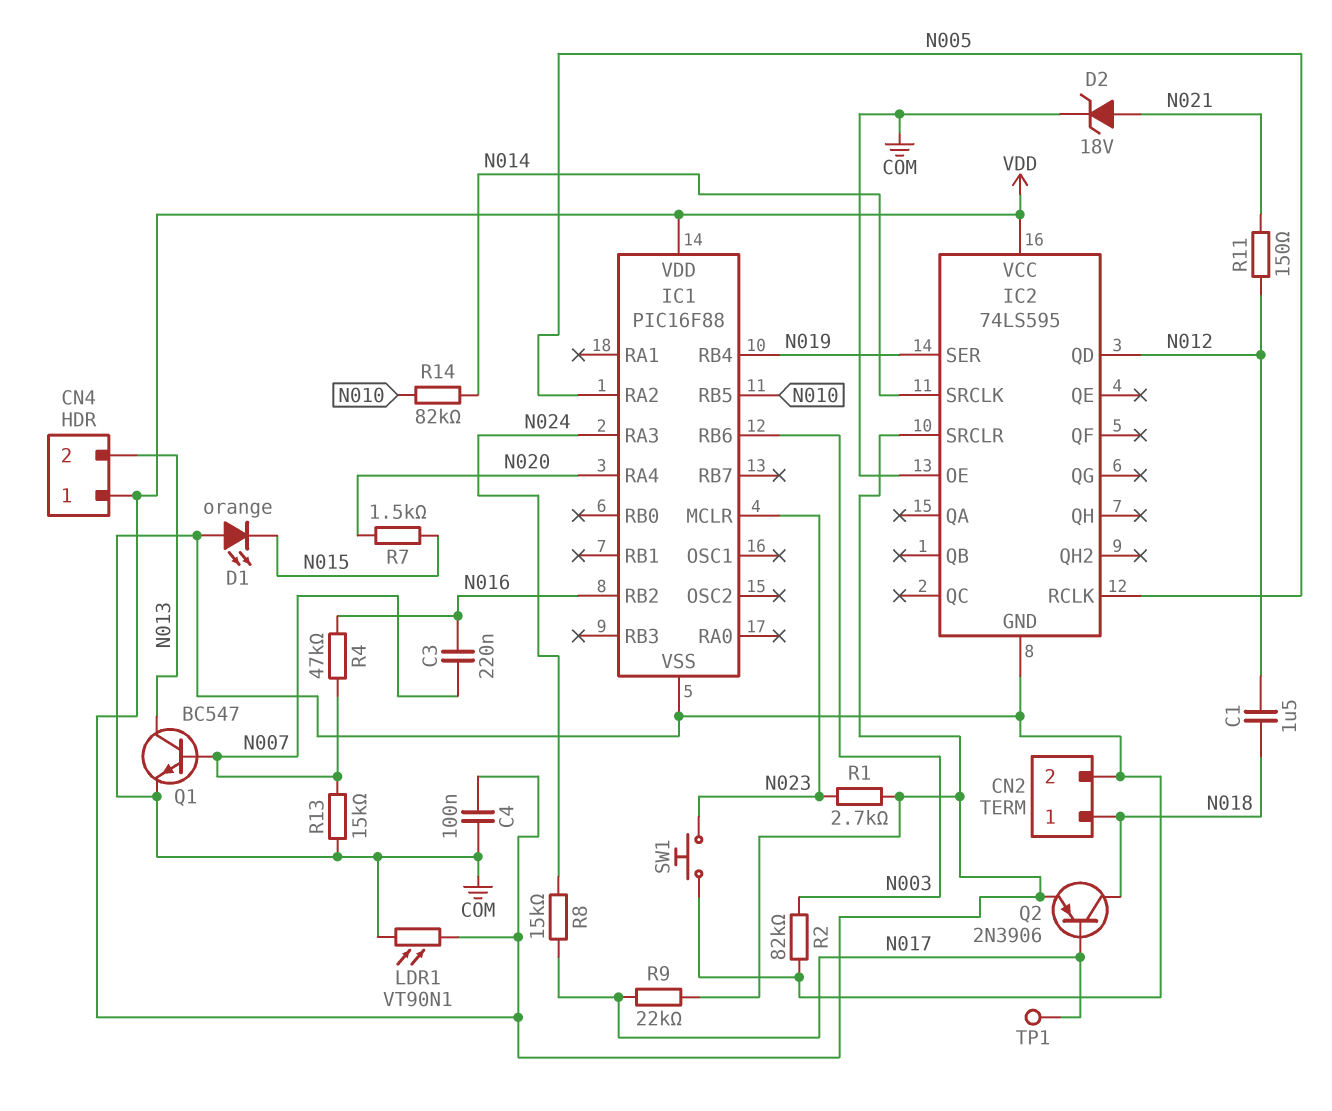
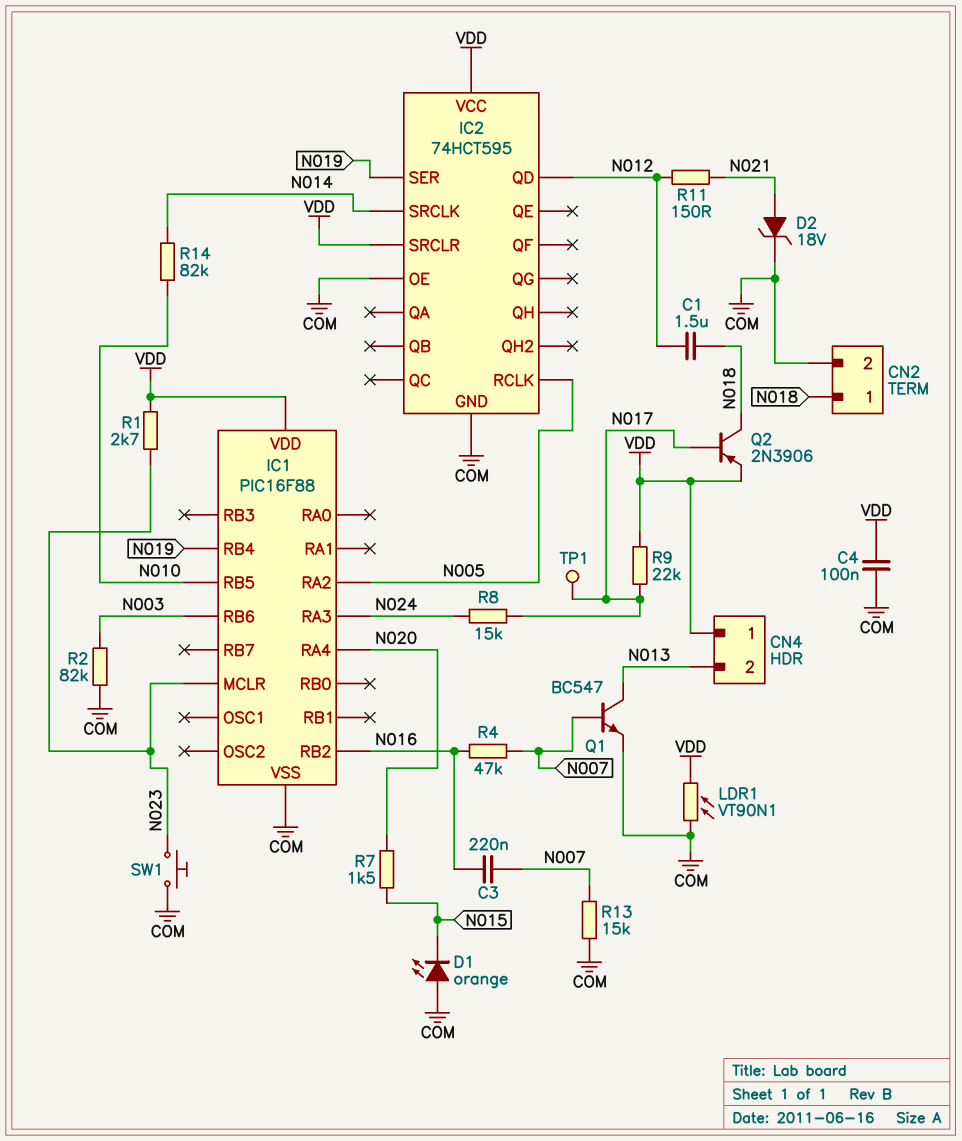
IC2: 74LS595 -> 74HCT595

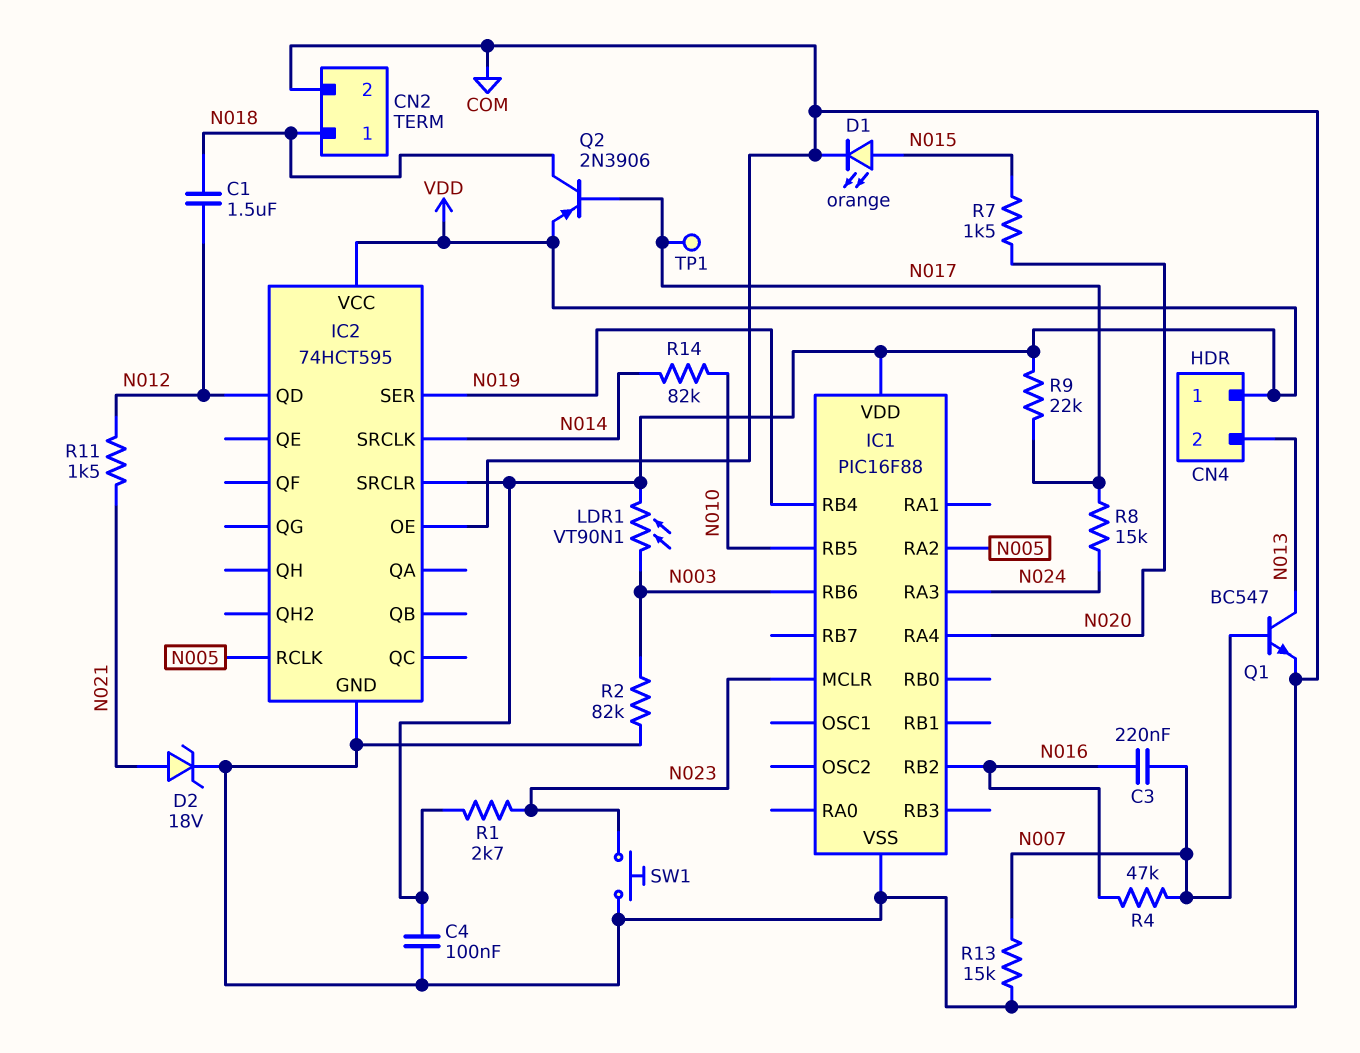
D1: LED orange (A COM, K N015) -> LED orange (A N015, K COM)
LDR1: VT90N1 (COM, VDD) -> VT90N1 (N003, VDD)
R11: 150 (N012, N021) -> 1.5k (N012, N021)

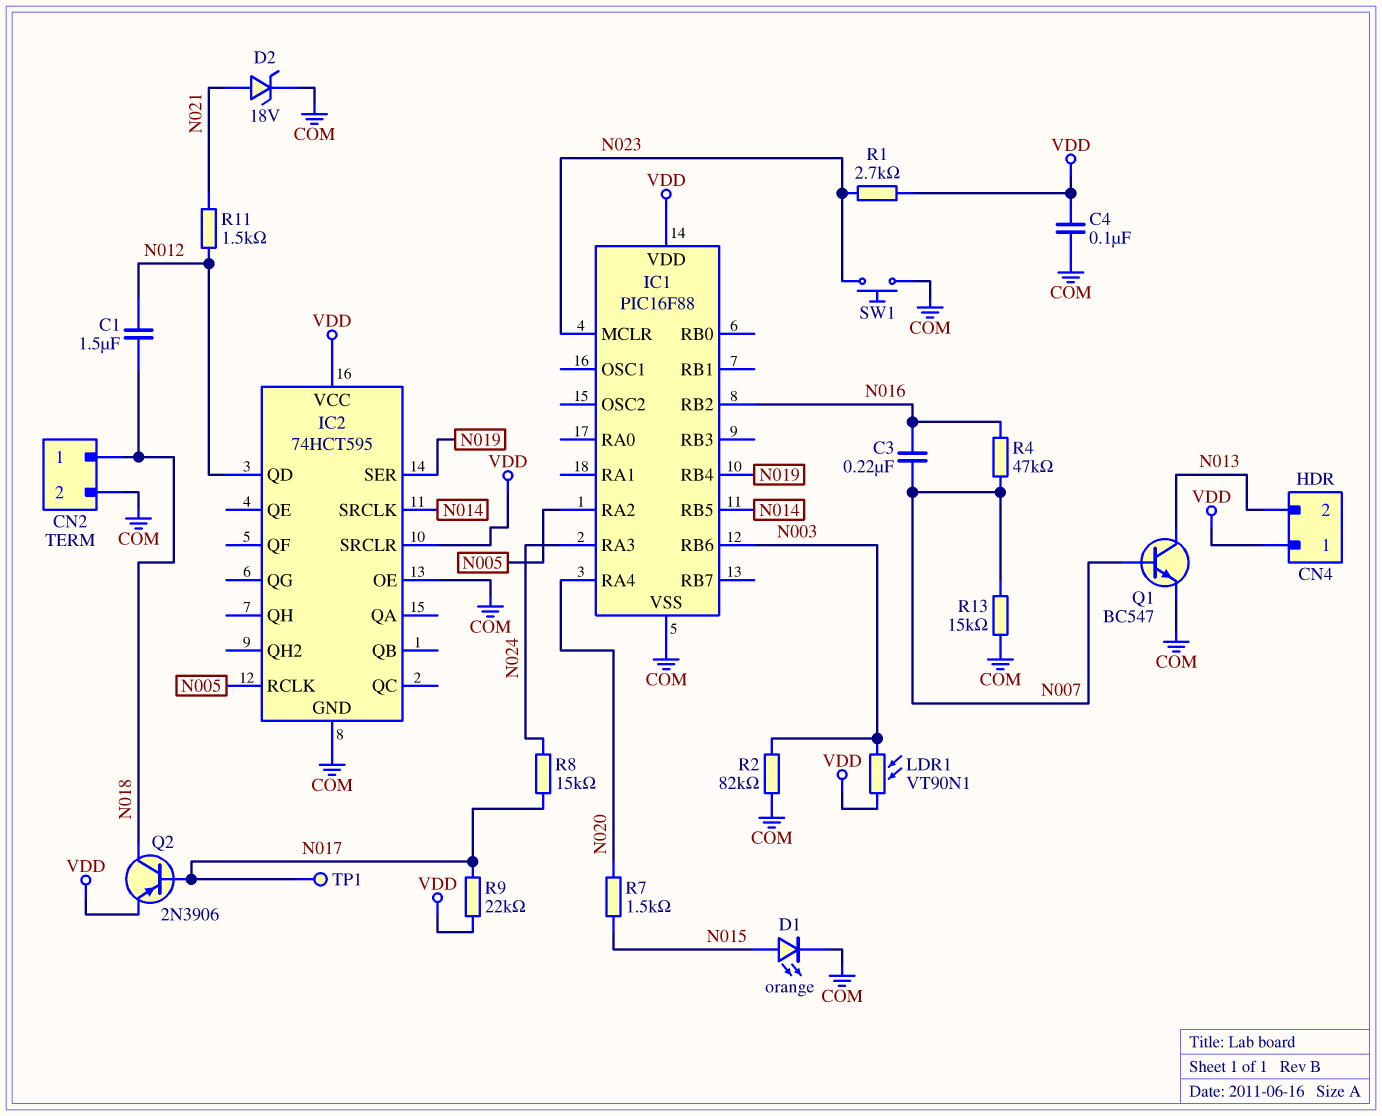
IC1 pin RB5: N010 -> N014
R14: 82k (N010, N014) -> none

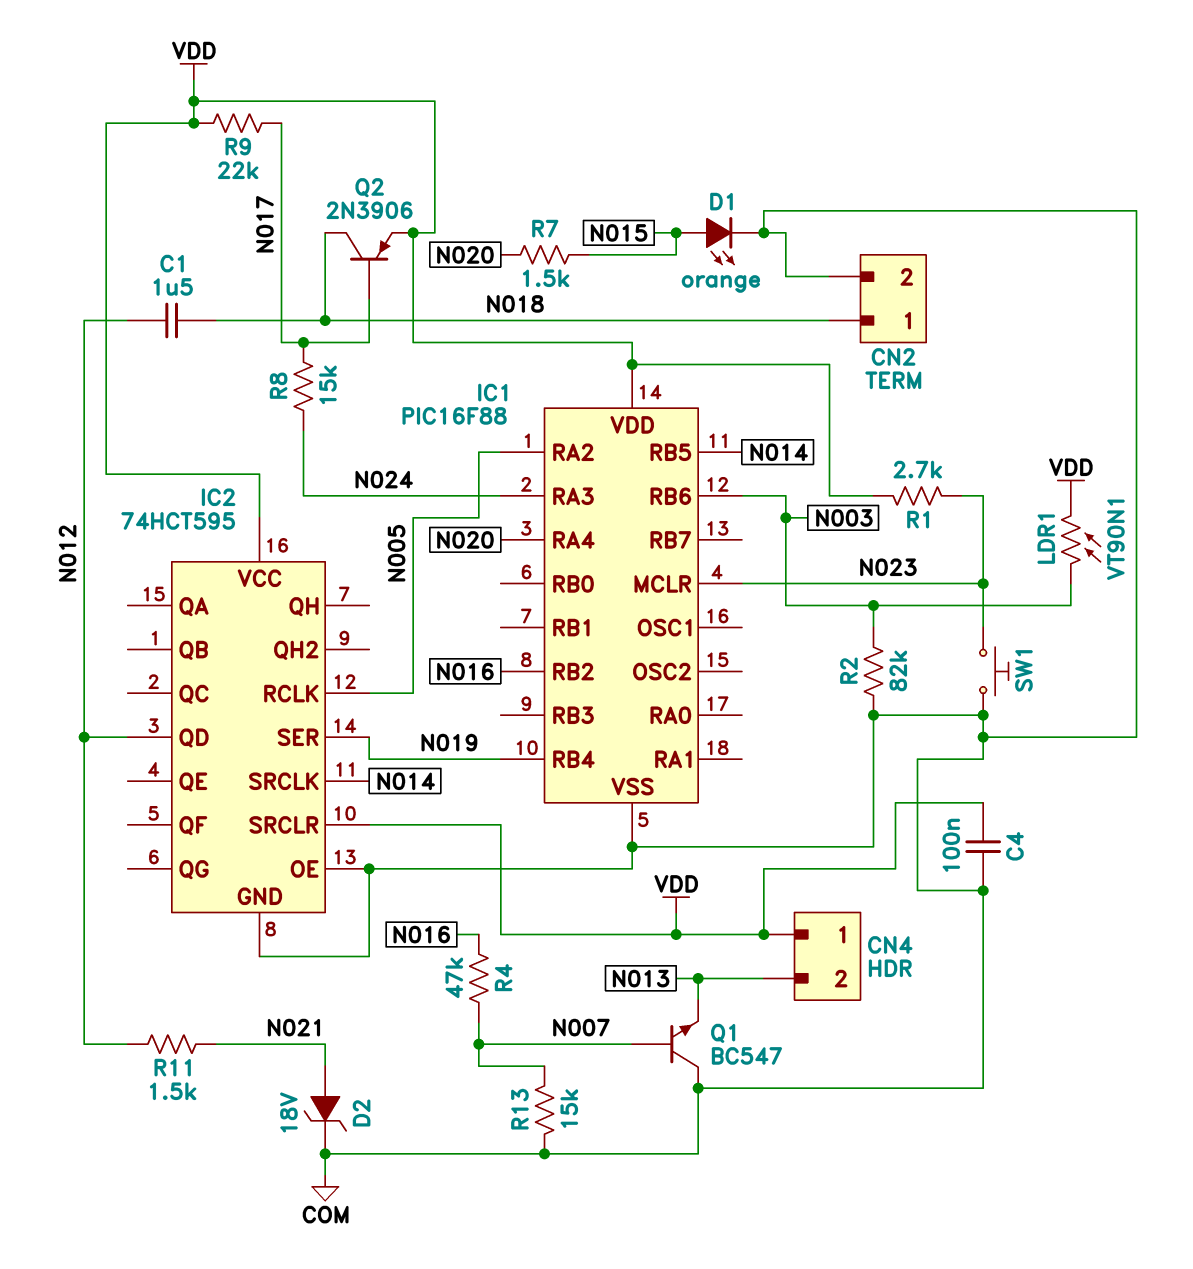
C3: 220nF (N007, N016) -> none
Q1: NPN BC547 (B N007, C N013, E COM) -> NPN BC547 (B N007, C COM, E N013)
TP1: test point (N017) -> none

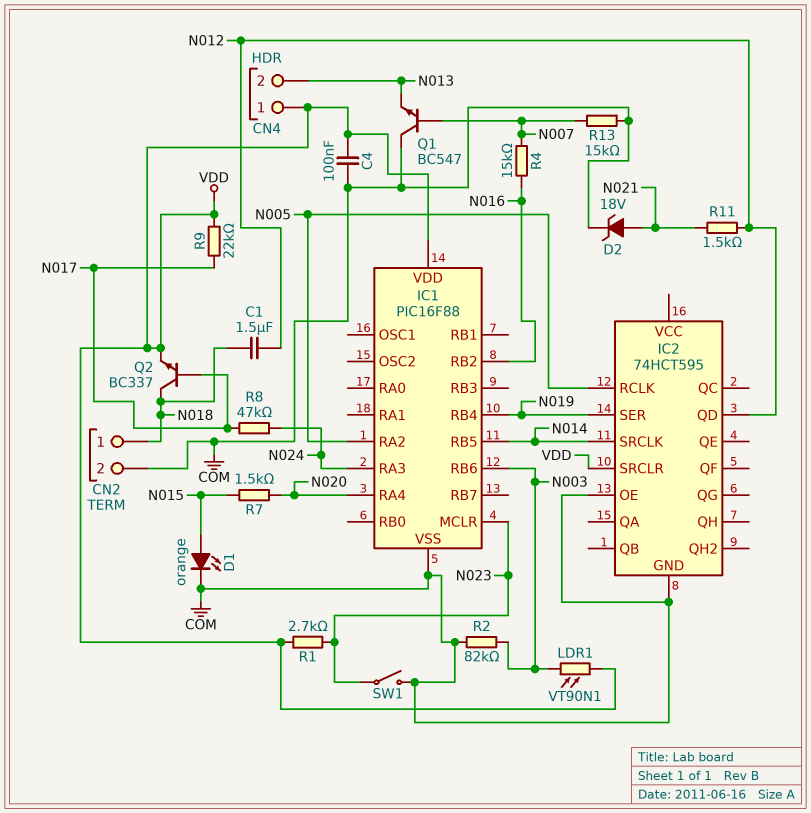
IC2 pin VCC: VDD -> none
Q2: PNP 2N3906 (B N017, C N018, E VDD) -> NPN BC337 (B N017, C N018, E VDD)
R4: 47k (N007, N016) -> 15k (N007, N016)
R8: 15k (N017, N024) -> 47k (N017, N024)
SW1: button (COM, N023) -> switch (COM, N023)

